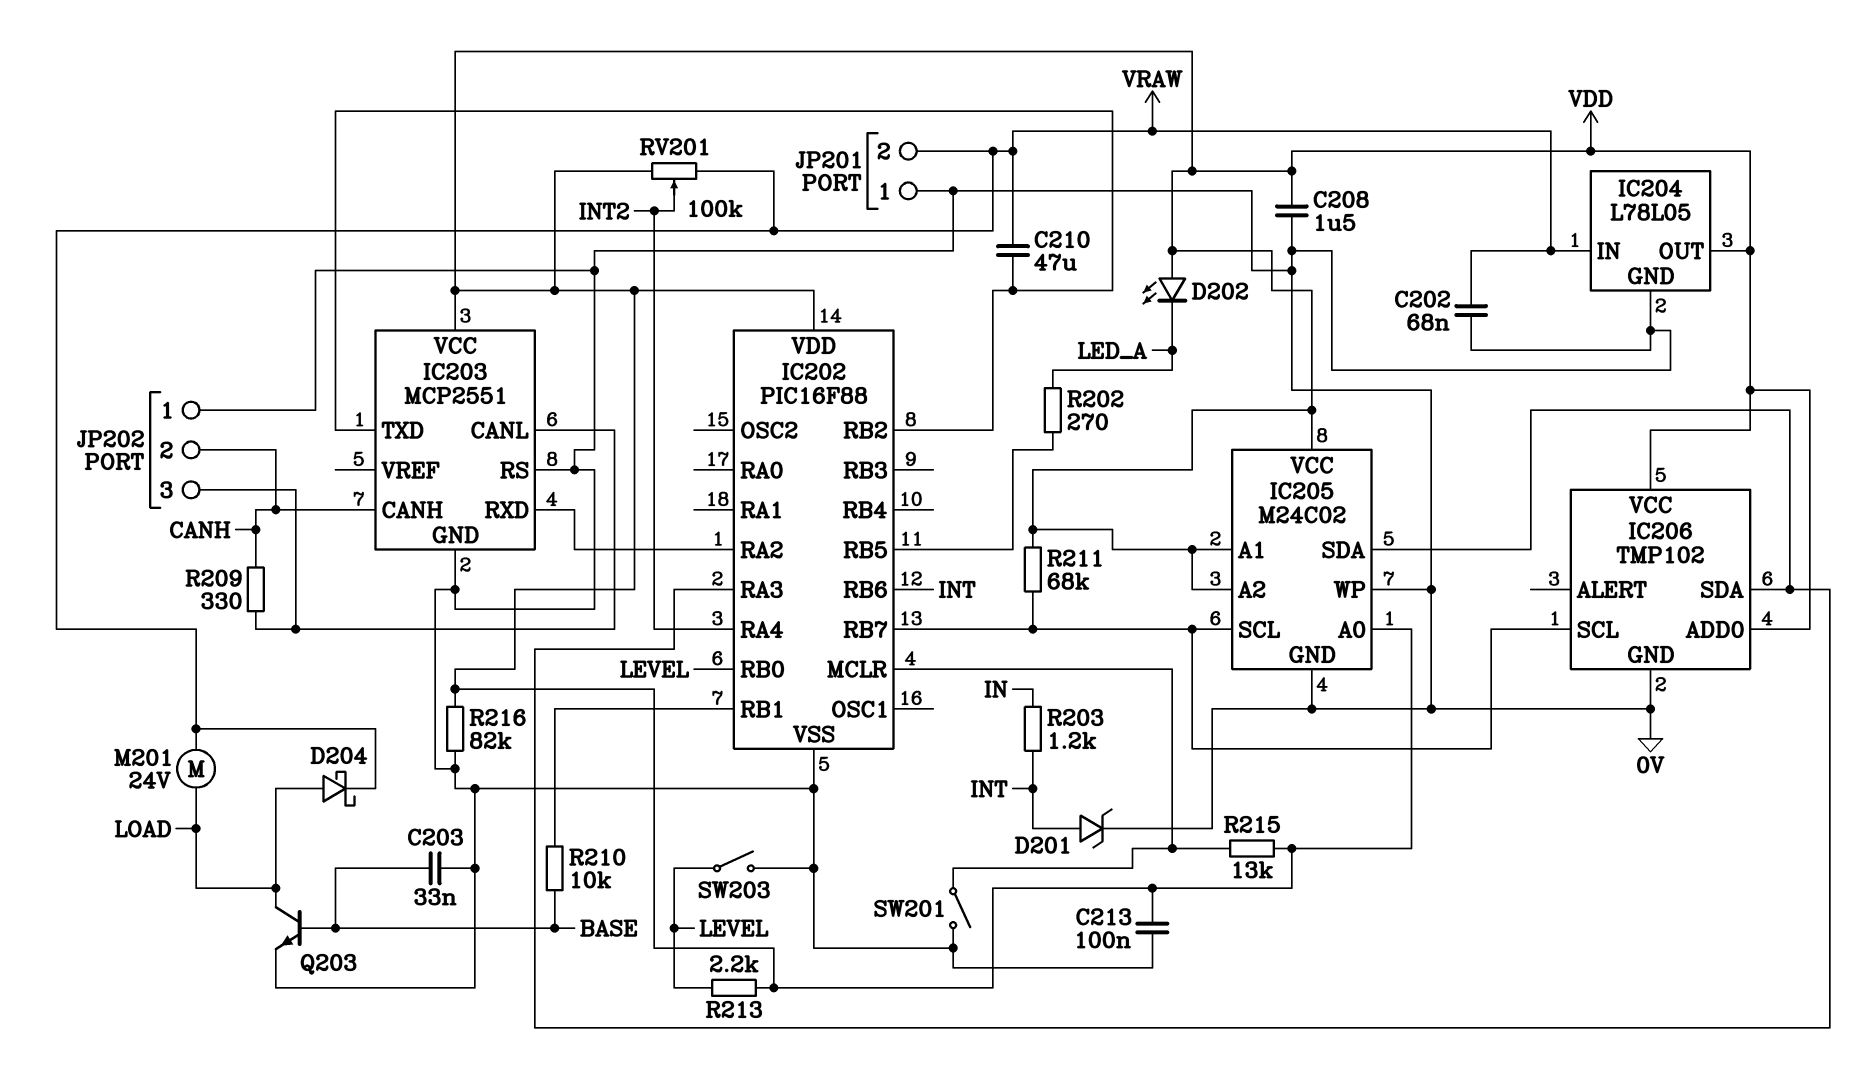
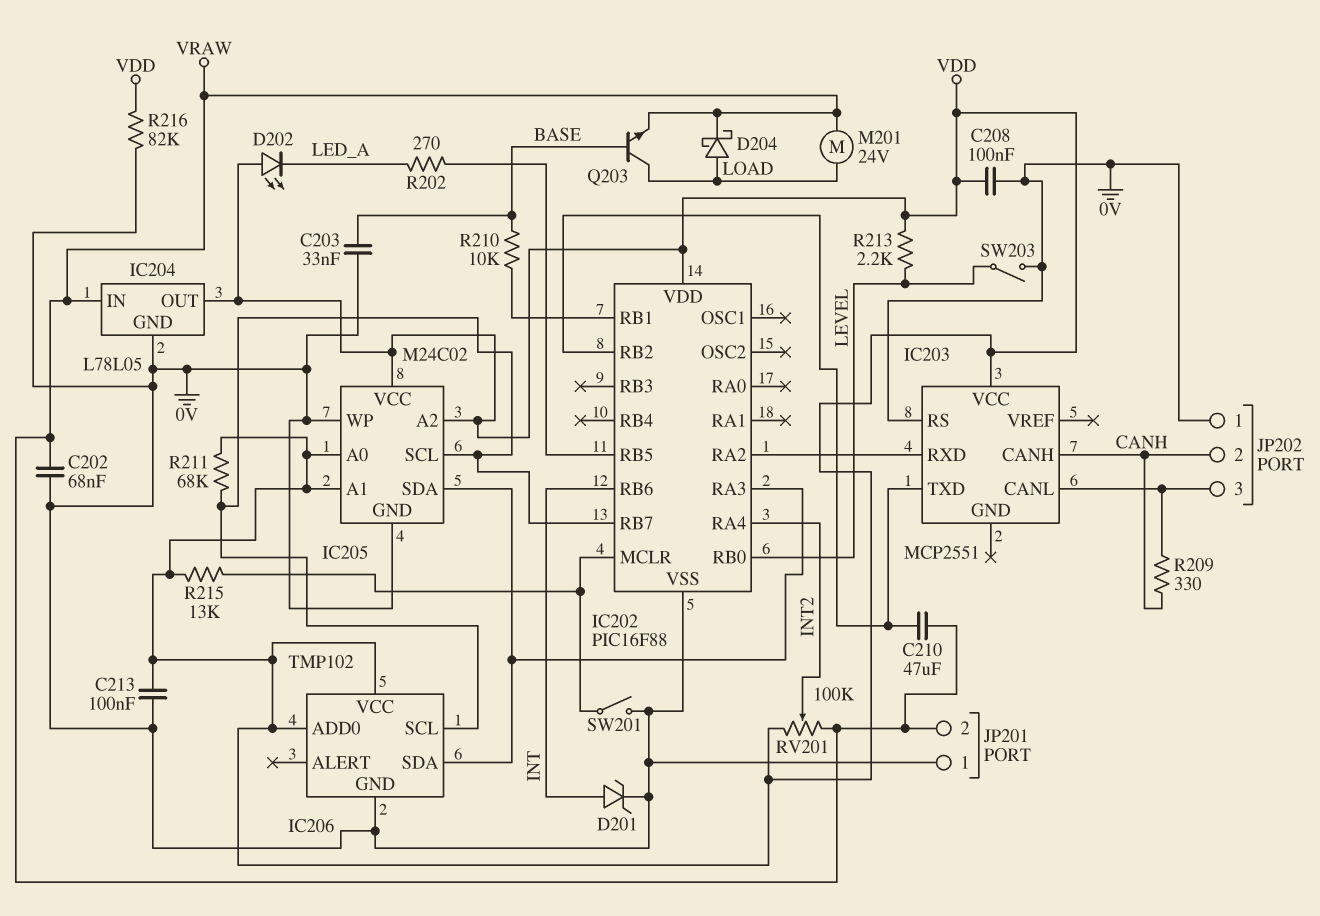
C208: 1.5uF (0V, VDD) -> 100nF (0V, VDD)
IC203 pin GND: 0V -> none
Q203: NPN (B BASE, C LOAD, E 0V) -> NPN (B BASE, C LOAD, E VRAW)
R203: 1.2k (IN, INT) -> none

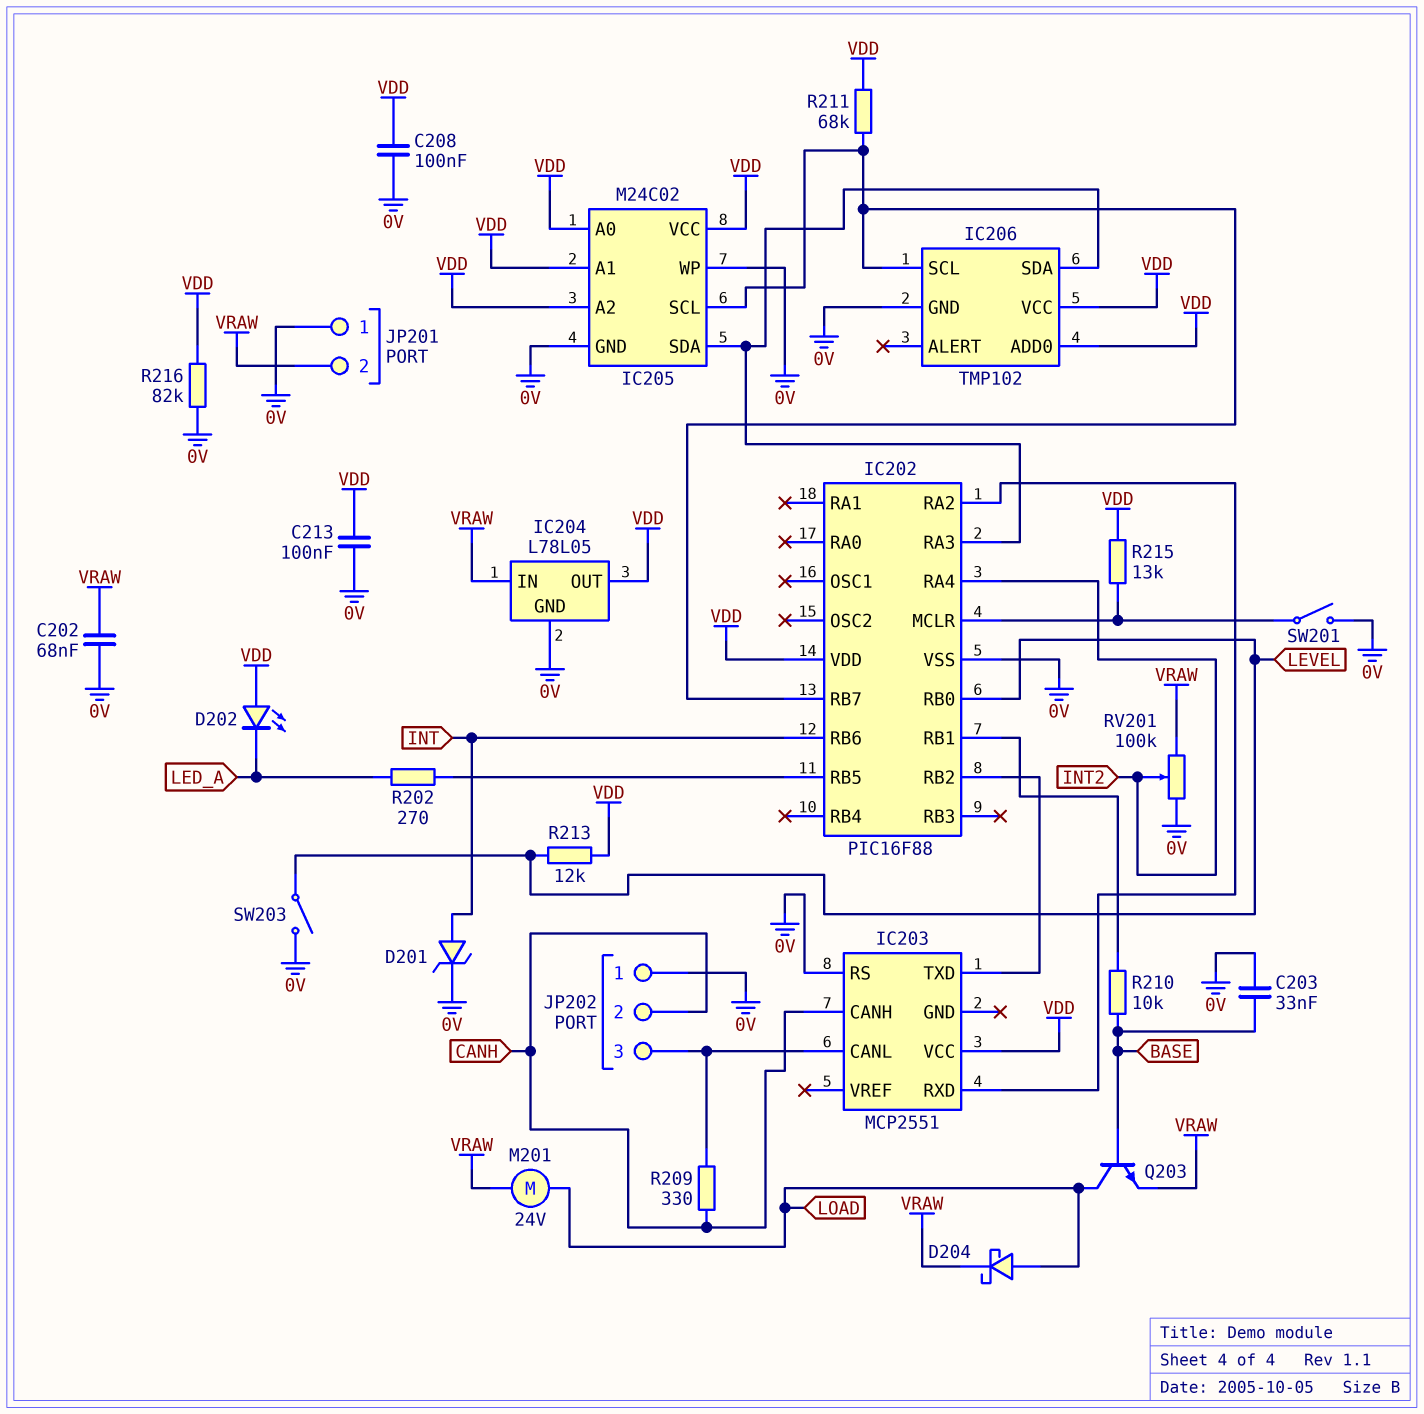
C210: 47uF (IC202/RB2, VRAW) -> none
R213: 2.2k (LEVEL, VDD) -> 12k (LEVEL, VDD)
RV201: 100k (VDD, VRAW, wiper INT2) -> 100k (0V, VRAW, wiper INT2)

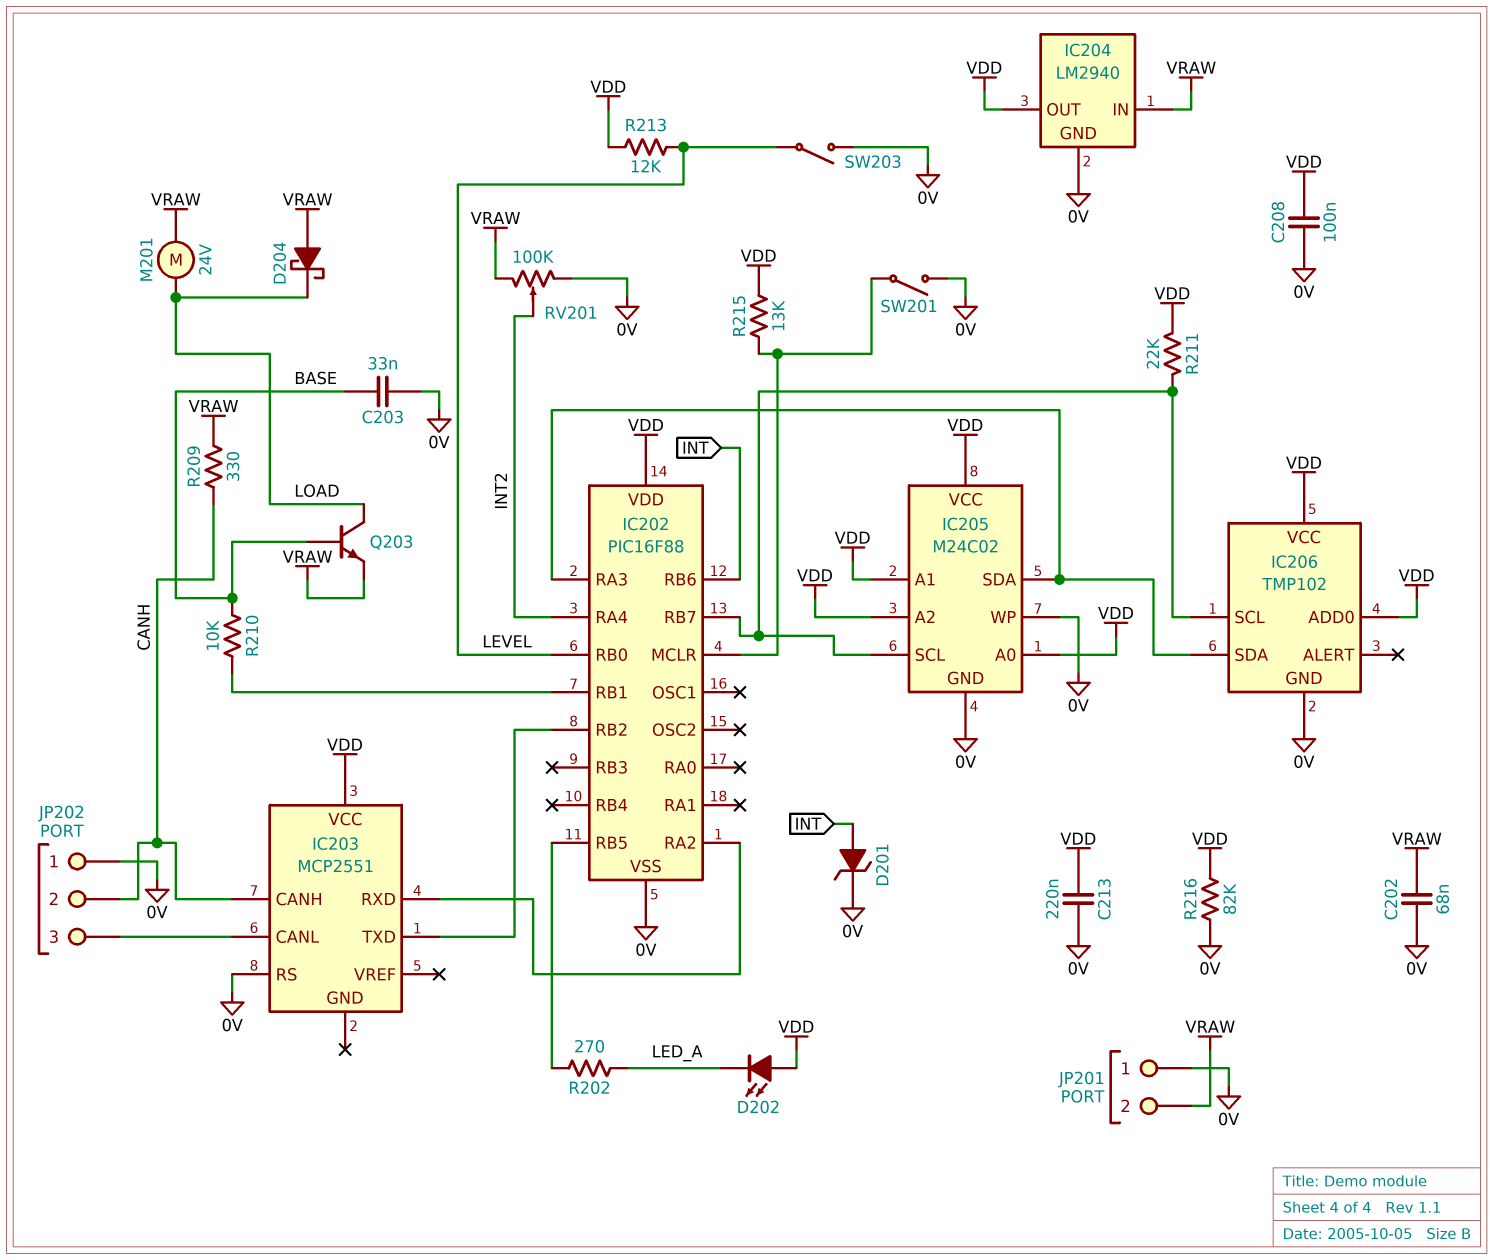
C213: 100nF (0V, VDD) -> 220nF (0V, VDD)
D204: schottky (A LOAD, K VRAW) -> schottky (A VRAW, K LOAD)
IC204: L78L05 -> LM2940
R209: 330 (CANH, IC203/CANL) -> 330 (CANH, VRAW)
R211: 68k (IC202/RB7, VDD) -> 22k (IC202/RB7, VDD)

